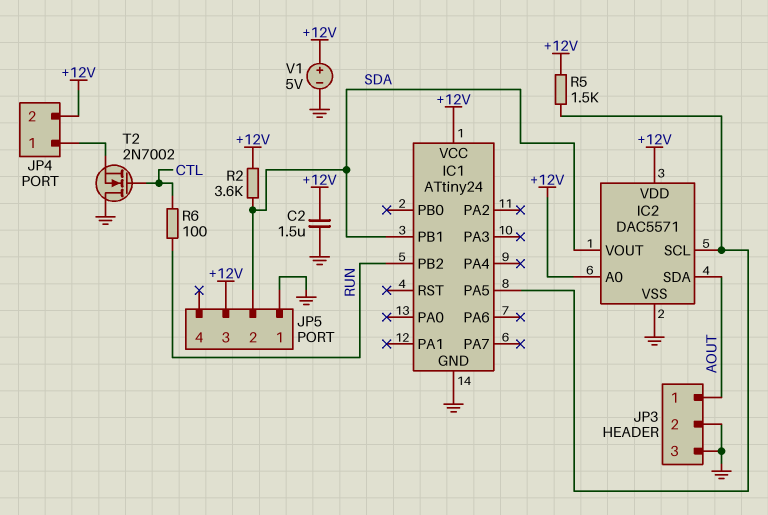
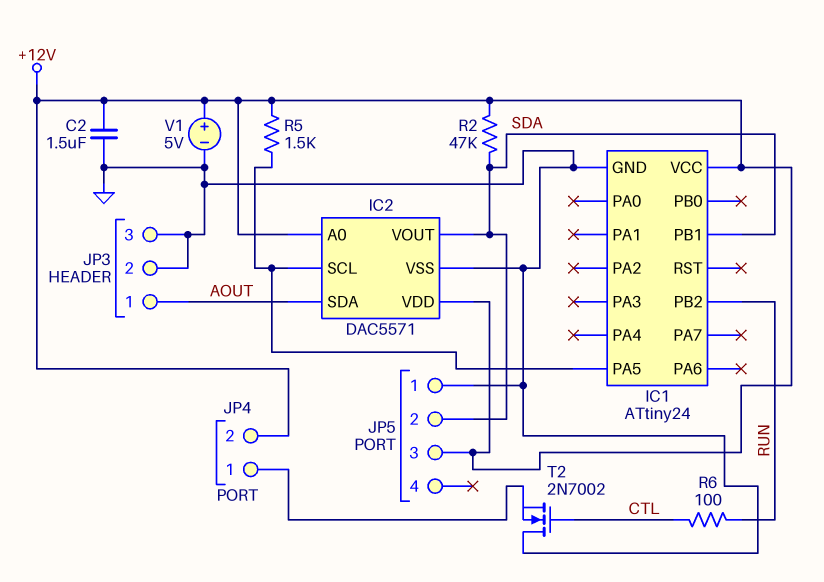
R2: 3.6k (+12V, SDA) -> 47k (+12V, SDA)

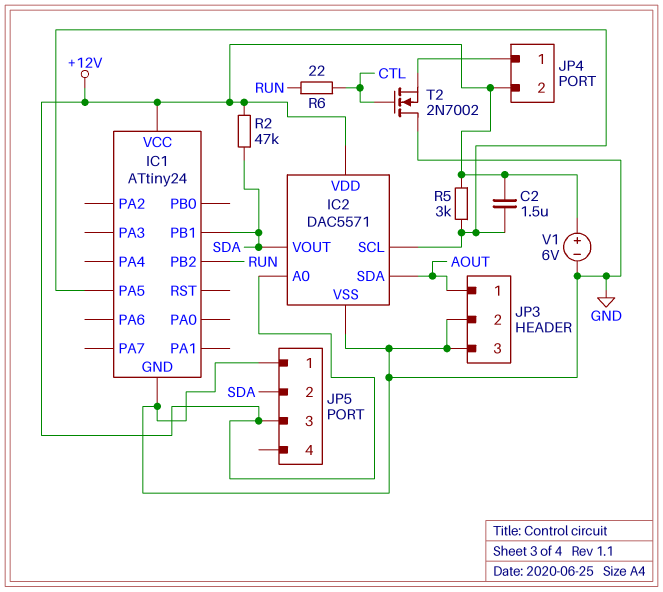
C2: 1.5uF (+12V, GND) -> 1.5uF (+12V, IC1/PA5)
R5: 1.5k (+12V, IC1/PA5) -> 3k (+12V, IC1/PA5)
R6: 100 (CTL, RUN) -> 22 (CTL, RUN)
V1: 5V (plus +12V, minus GND) -> 6V (plus +12V, minus GND)

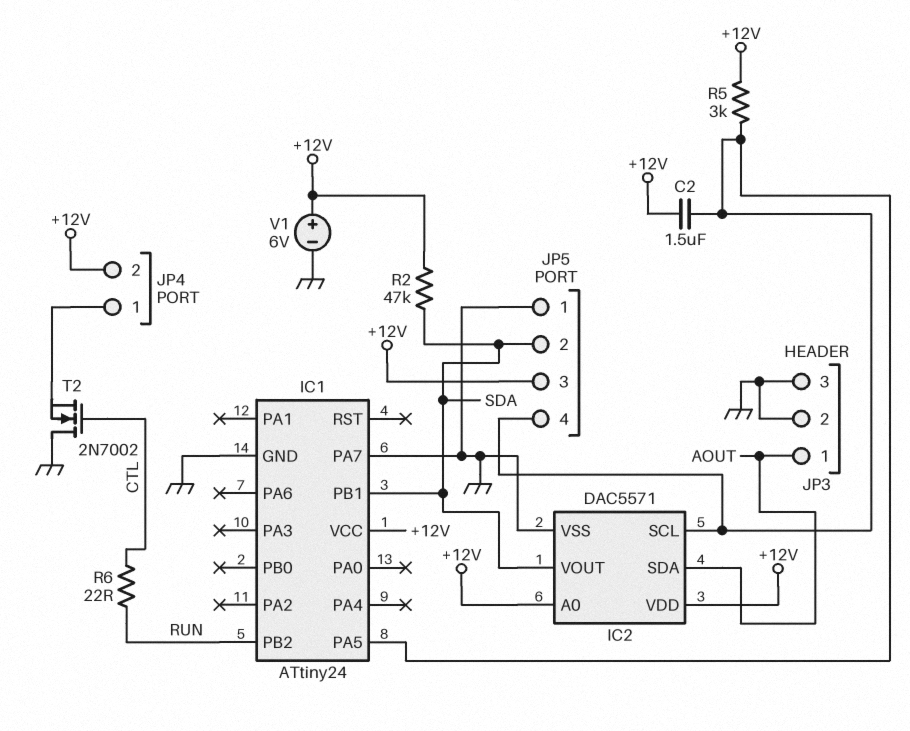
IC1 pin PA7: none -> GND
JP5 pin 4: none -> IC1/PA5

